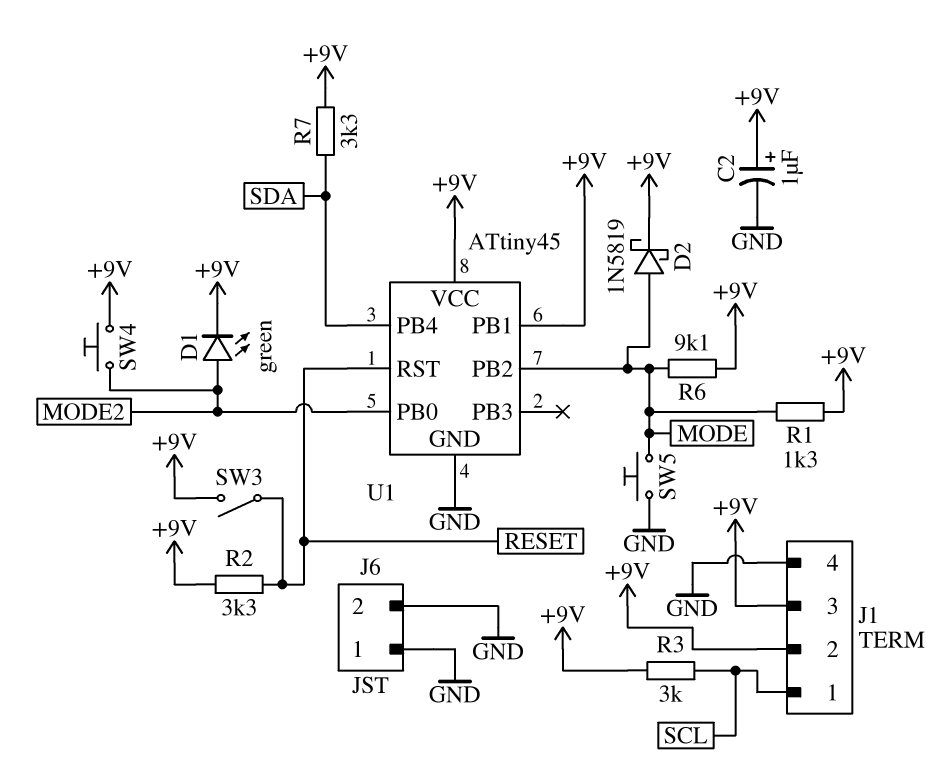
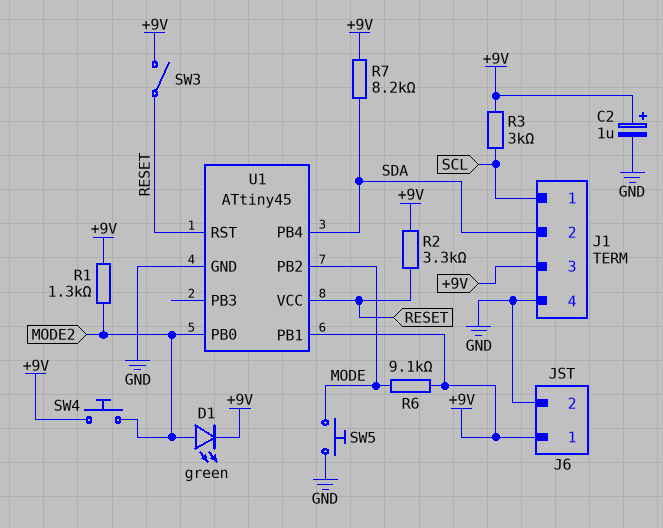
D2: schottky 1N5819 (A MODE, K +9V) -> none
J1 pin 2: +9V -> SDA
J6 pin 1: GND -> +9V
R1: 1.3k (+9V, MODE) -> 1.3k (+9V, MODE2)
R7: 3.3k (+9V, SDA) -> 8.2k (+9V, SDA)
U1 pin VCC: +9V -> RESET

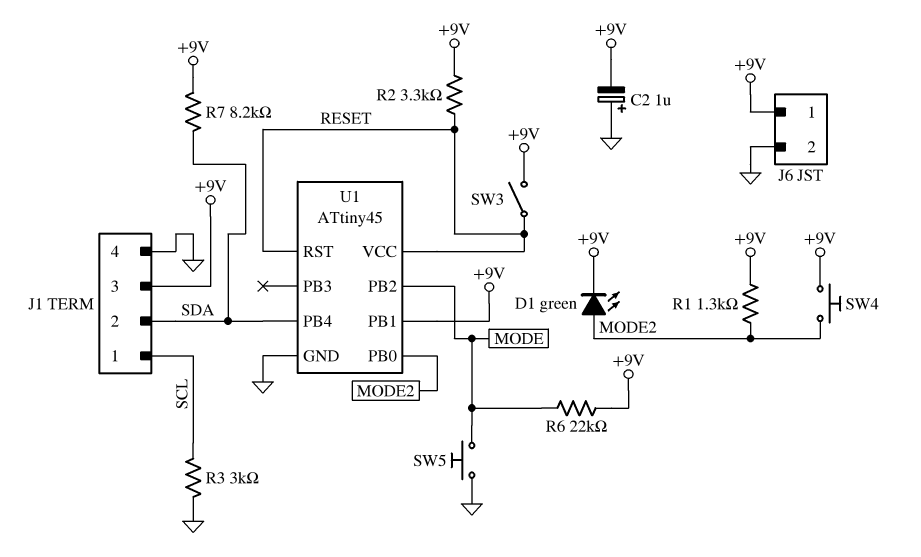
C2: 1uF (plus +9V, minus GND) -> 1uF (plus GND, minus +9V)
R3: 3k (+9V, SCL) -> 3k (GND, SCL)
R6: 9.1k (+9V, MODE) -> 22k (+9V, MODE)

